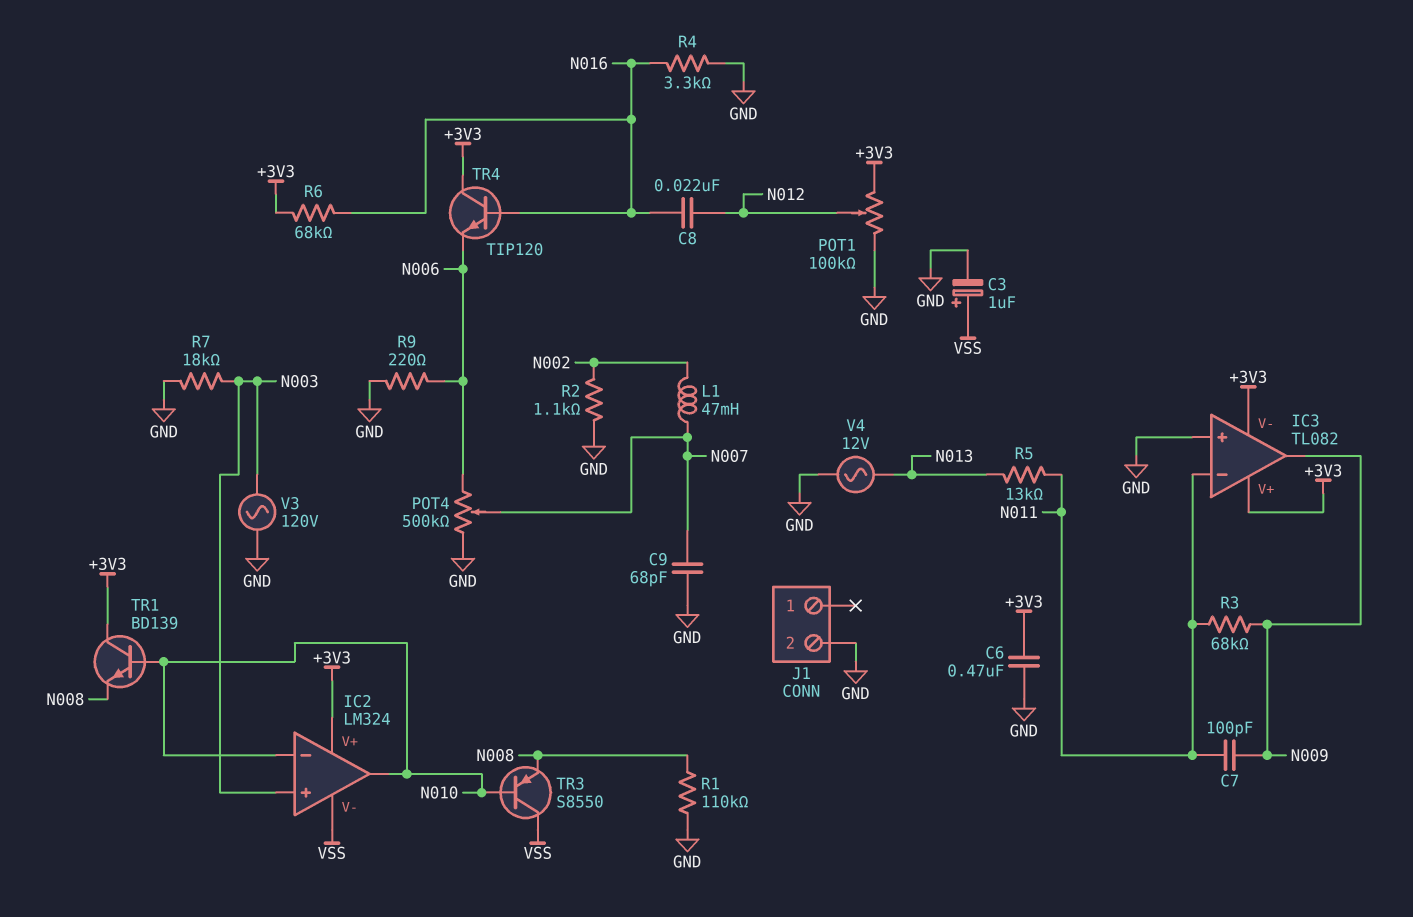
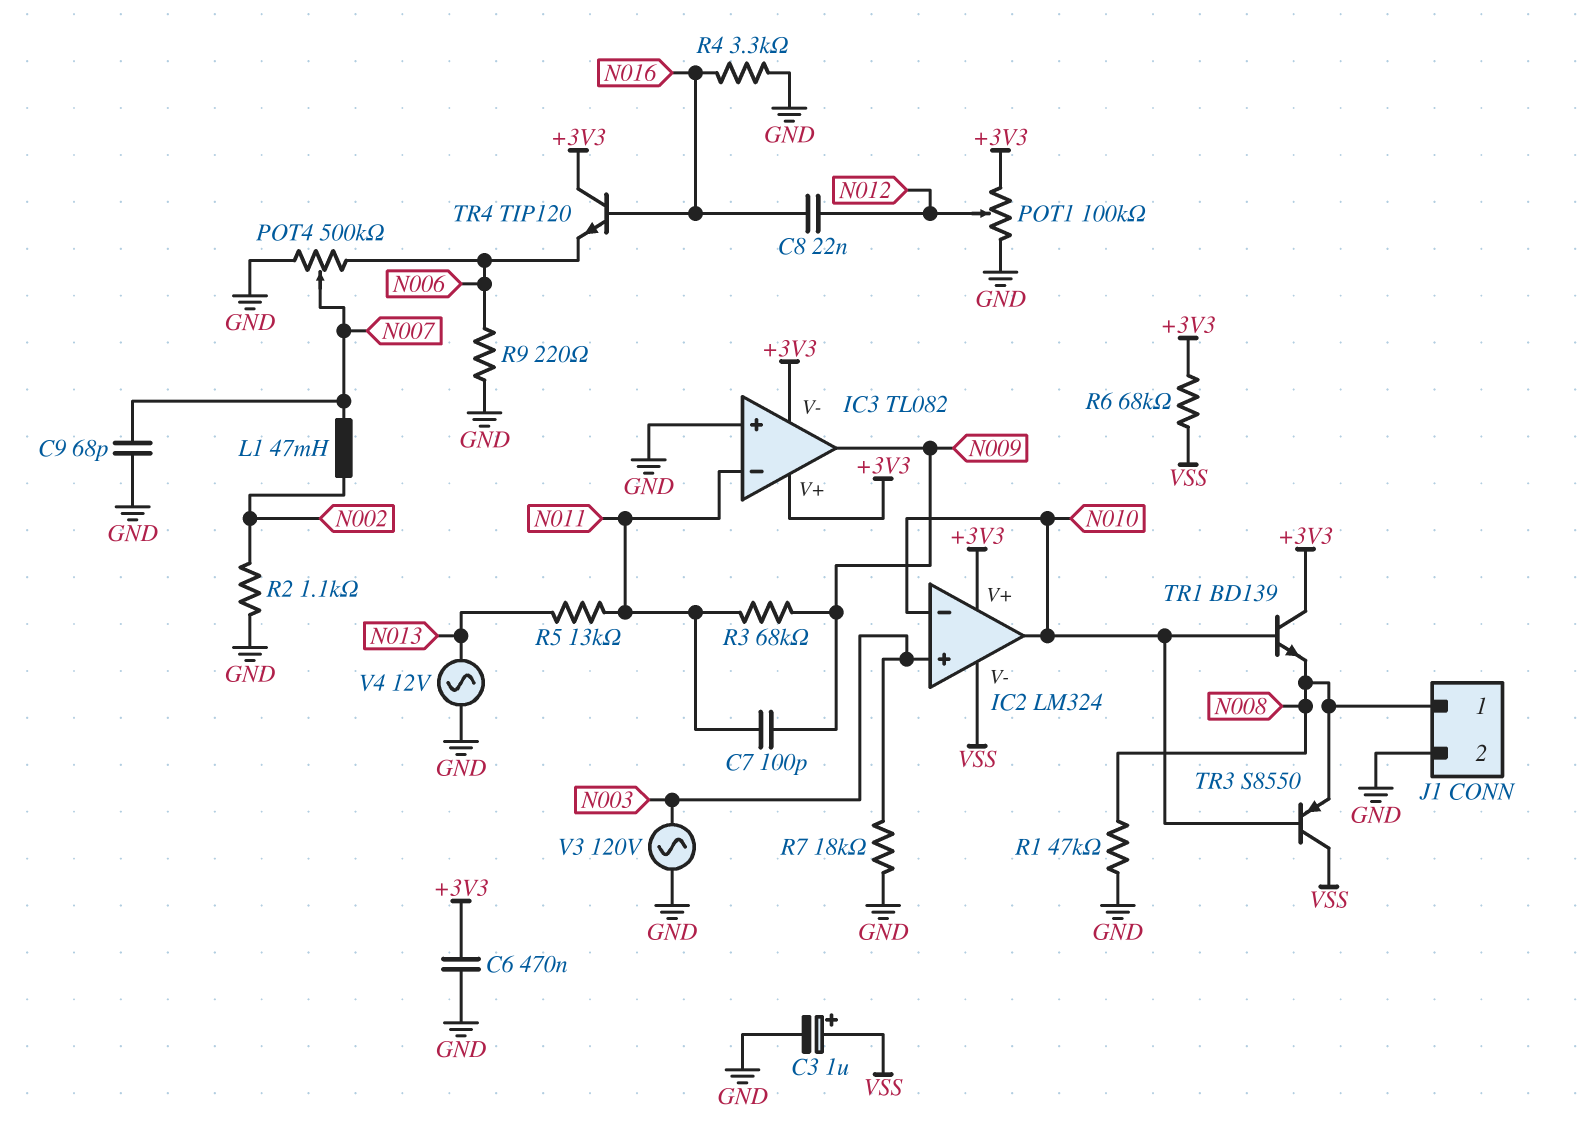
J1 pin 1: none -> N008
R1: 110k (GND, N008) -> 47k (GND, N008)
R6: 68k (+3V3, N016) -> 68k (+3V3, VSS)

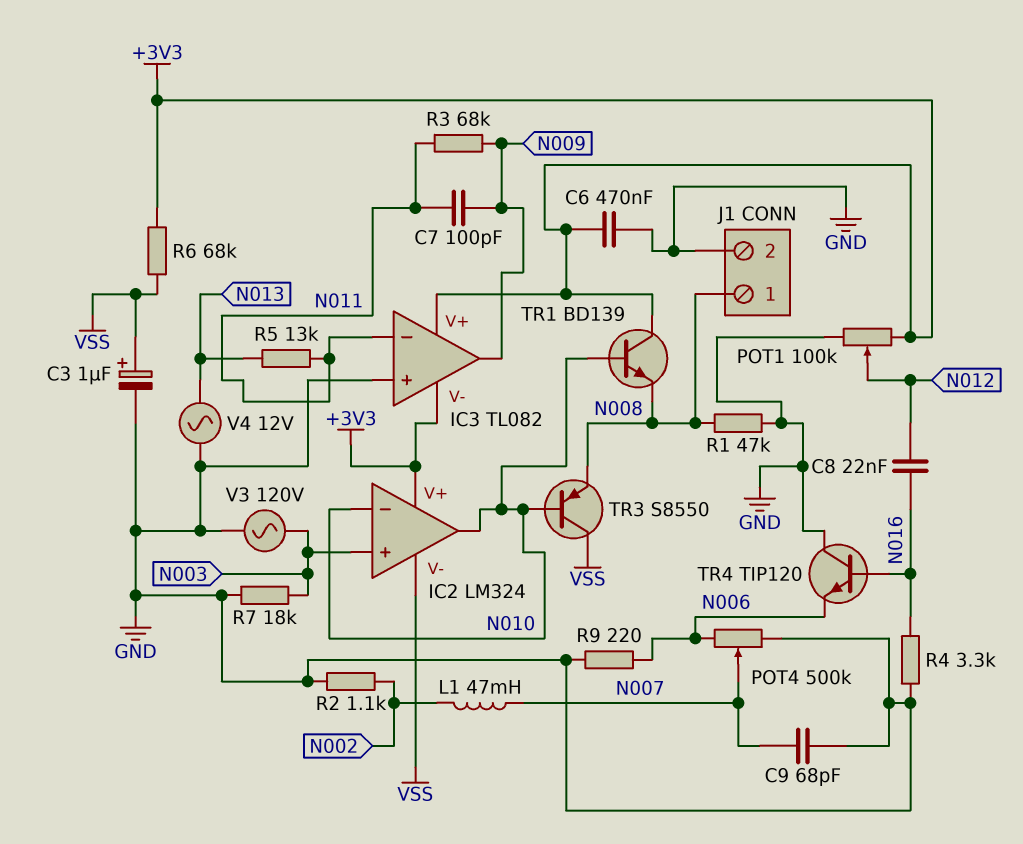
TR4: NPN TIP120 (B N016, C +3V3, E N006) -> NPN TIP120 (B N016, C GND, E N006)

